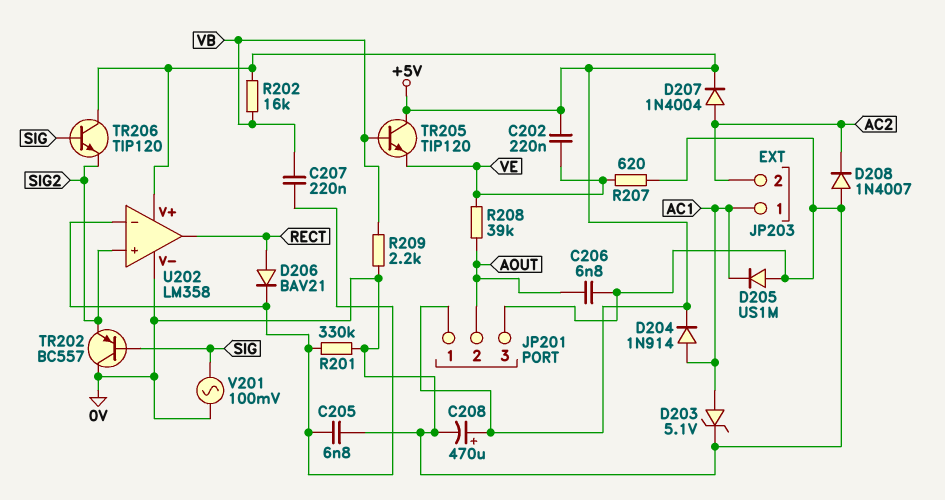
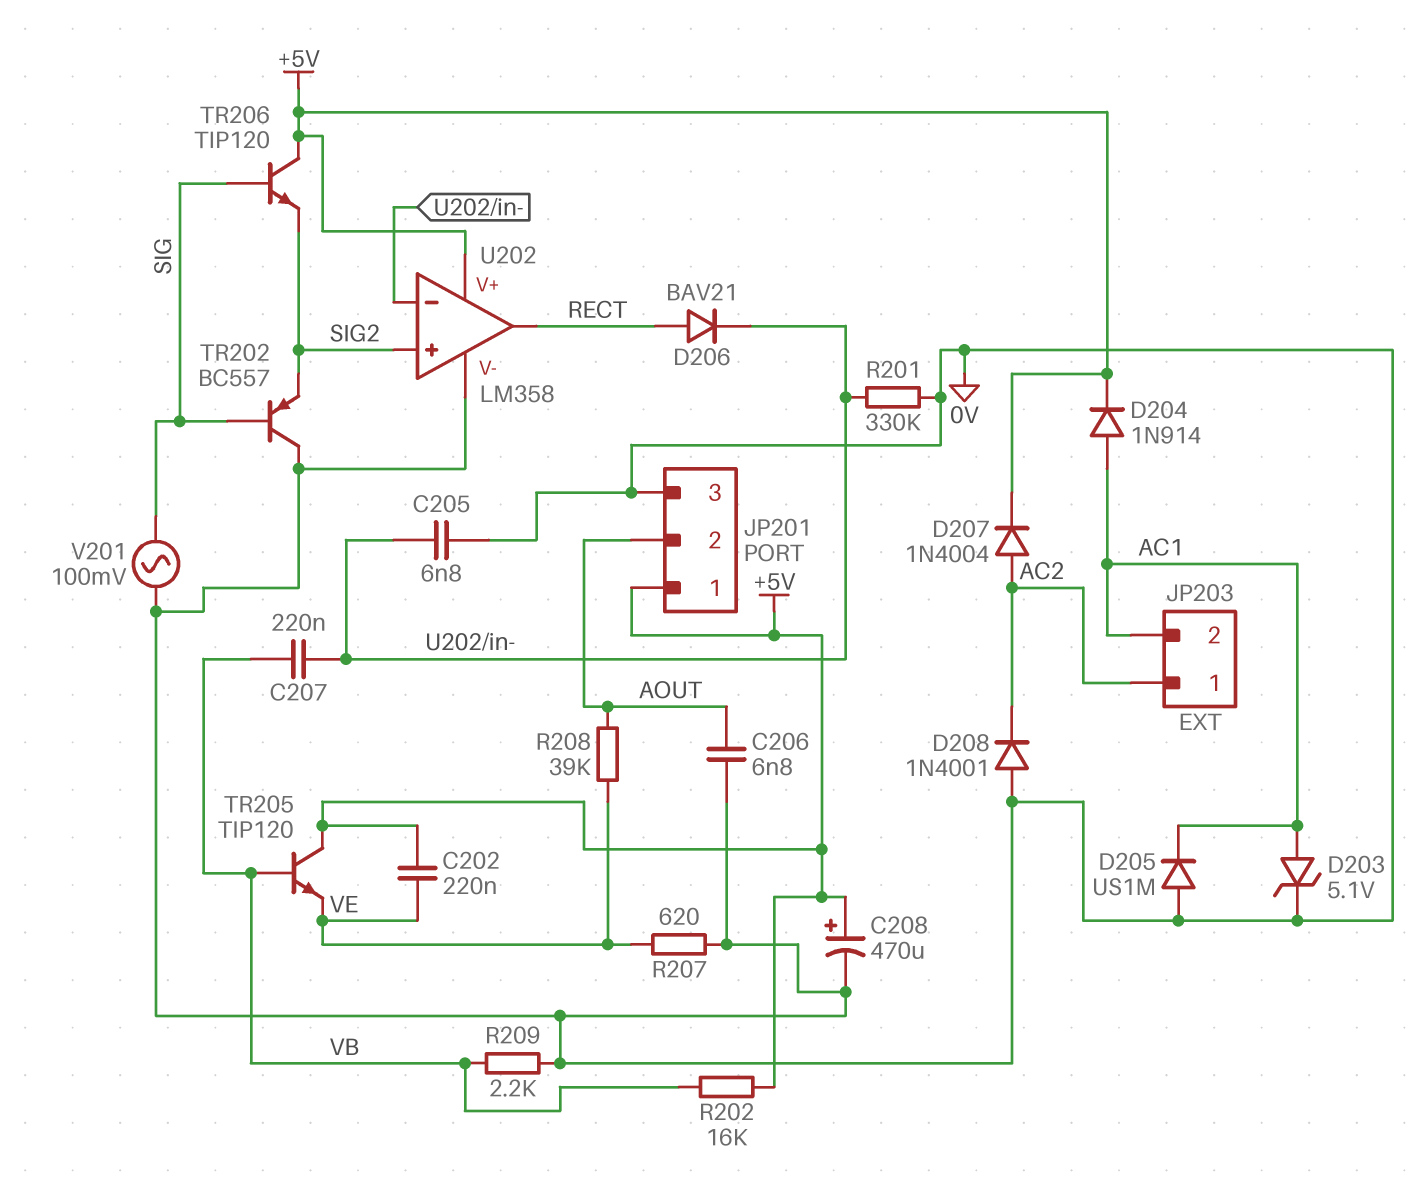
D208: diode 1N4007 (A 0V, K AC2) -> diode 1N4001 (A 0V, K AC2)
JP203 pin 1: AC1 -> AC2
JP203 pin 2: AC2 -> AC1

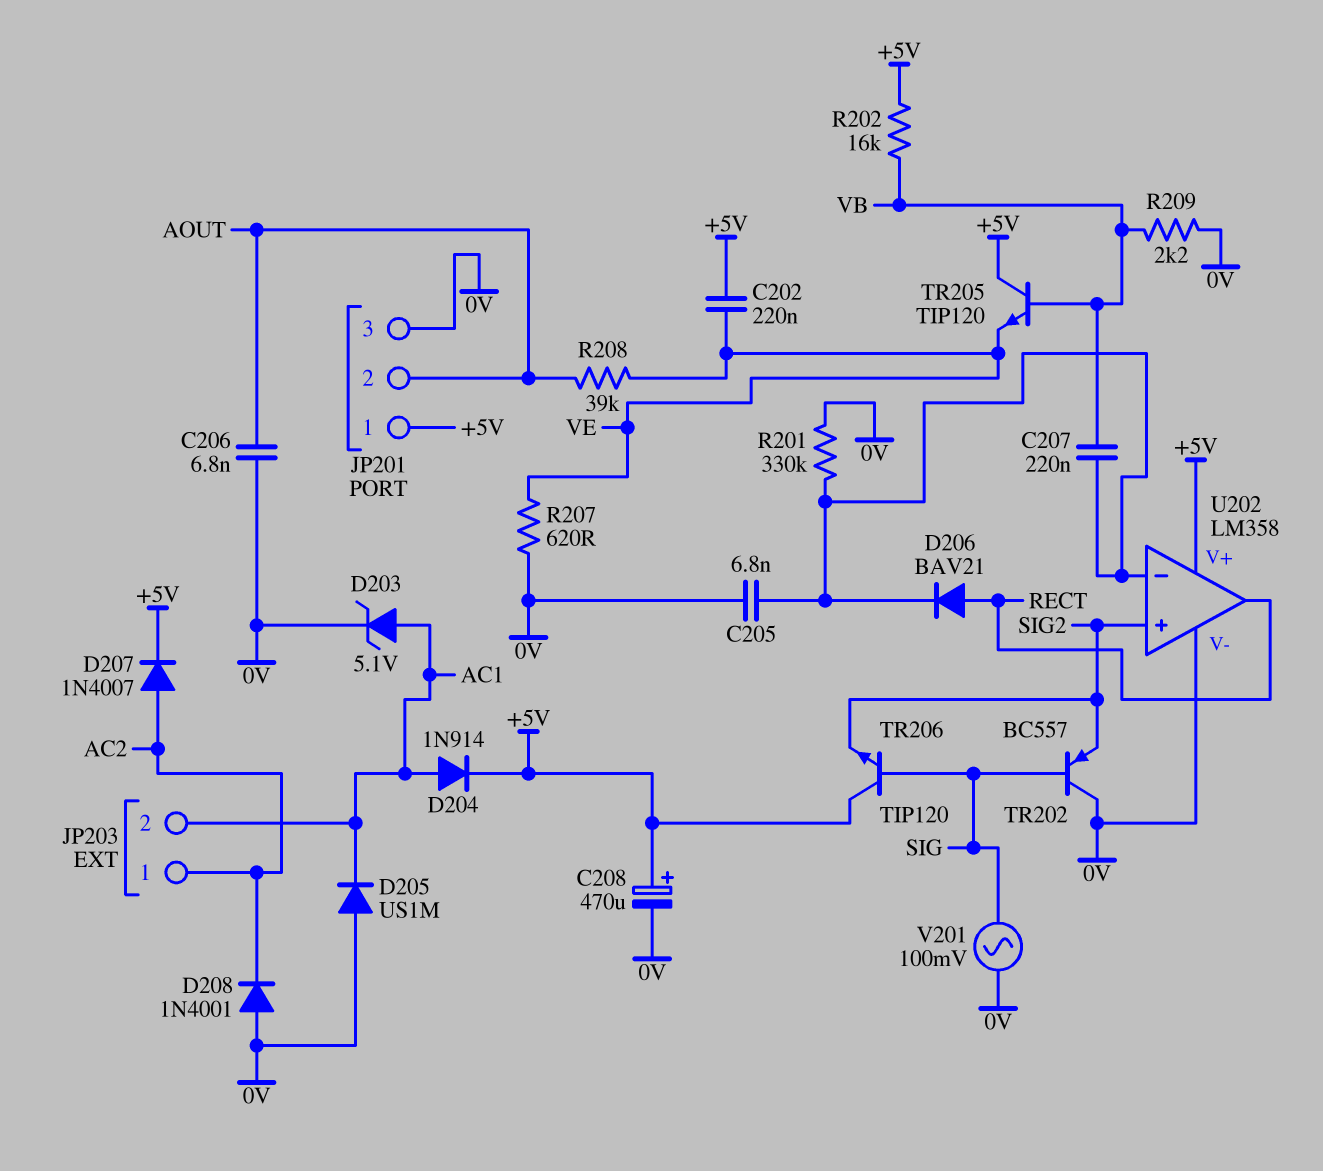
D207: diode 1N4004 (A AC2, K +5V) -> diode 1N4007 (A AC2, K +5V)

